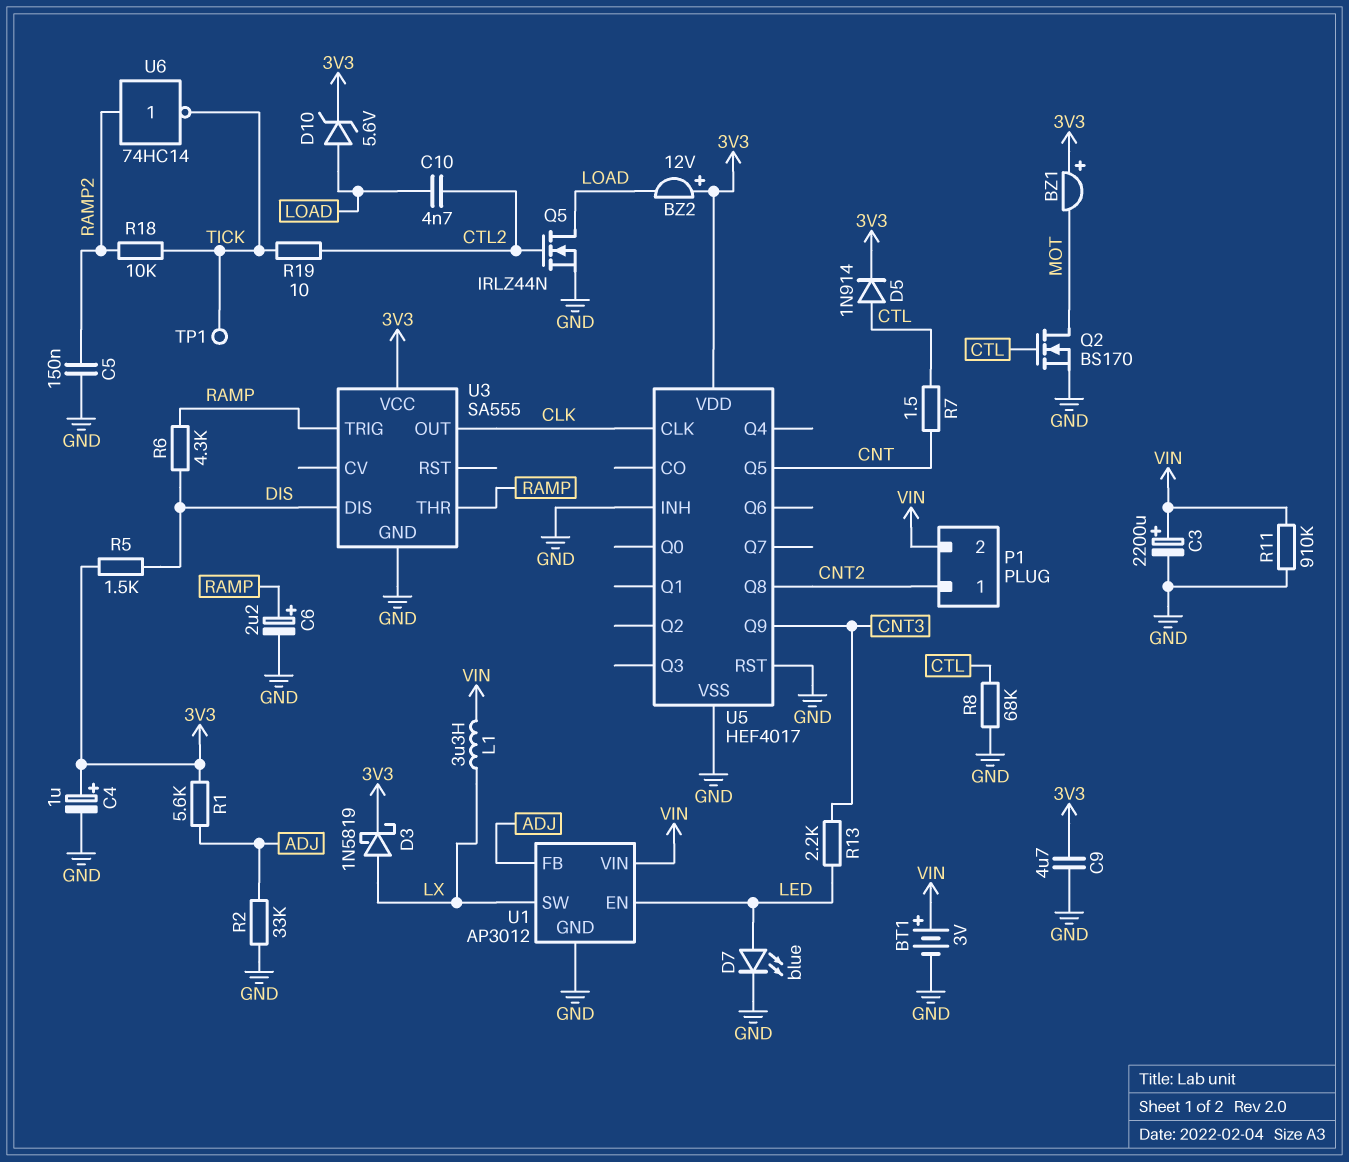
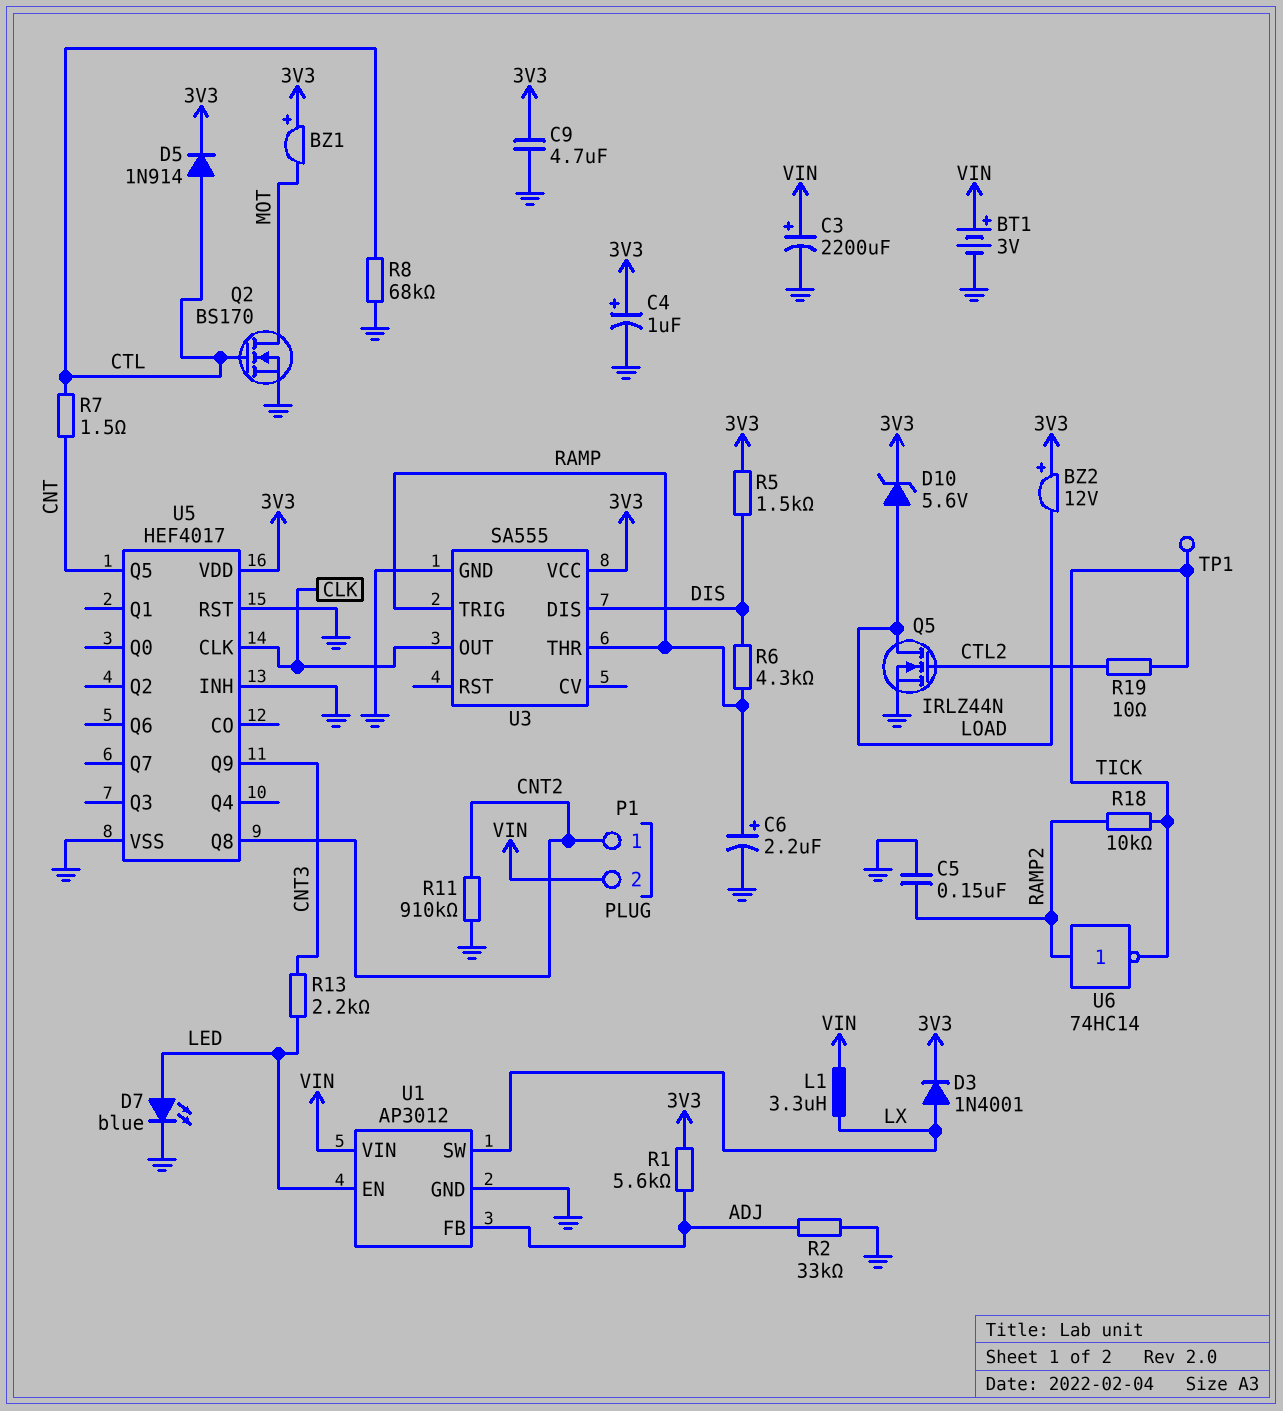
C10: 4.7nF (CTL2, LOAD) -> none
D3: schottky 1N5819 (A LX, K 3V3) -> diode 1N4001 (A LX, K 3V3)
R11: 910k (GND, VIN) -> 910k (CNT2, GND)

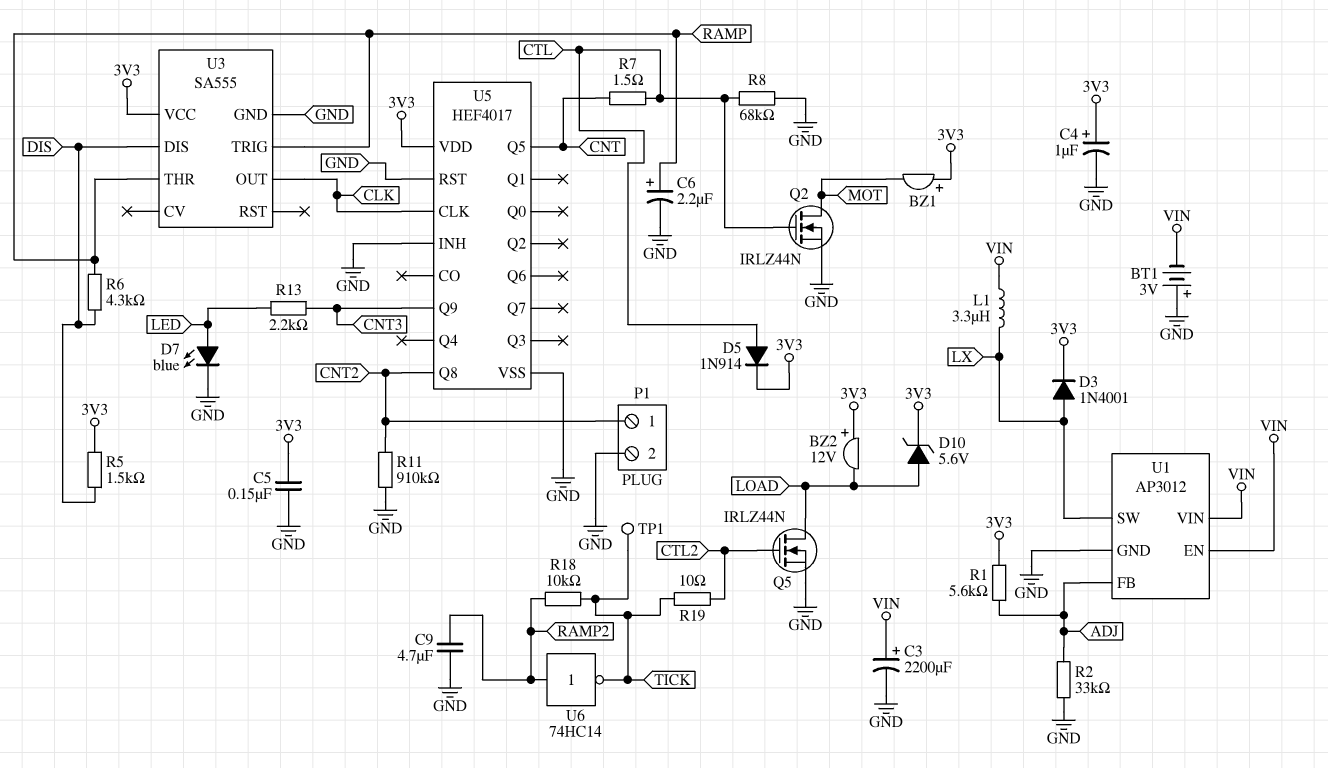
BT1: 3V (plus VIN, minus GND) -> 3V (plus GND, minus VIN)
C5: 150nF (GND, RAMP2) -> 150nF (3V3, GND)
C9: 4.7uF (3V3, GND) -> 4.7uF (GND, RAMP2)
P1 pin 2: VIN -> GND
Q2: NMOS BS170 (G CTL, D MOT, S GND) -> NMOS IRLZ44N (G CTL, D MOT, S GND)
U1 pin EN: LED -> VIN

